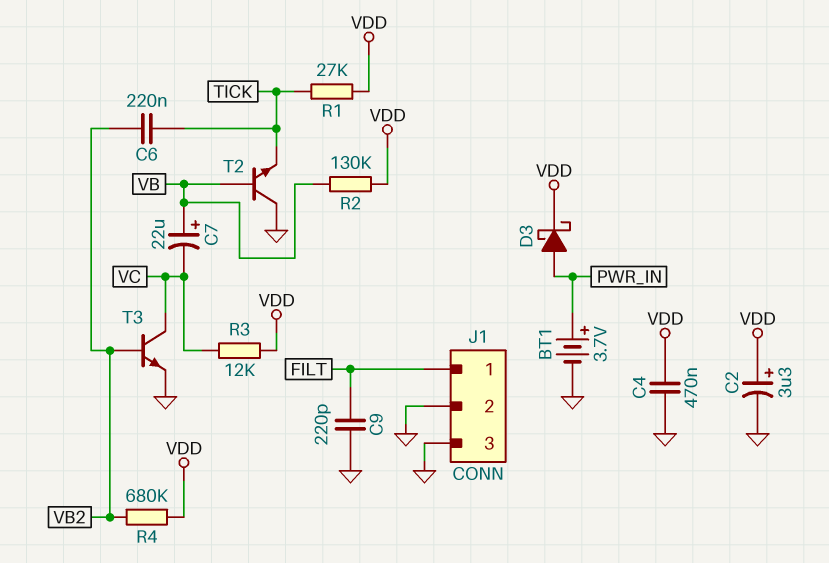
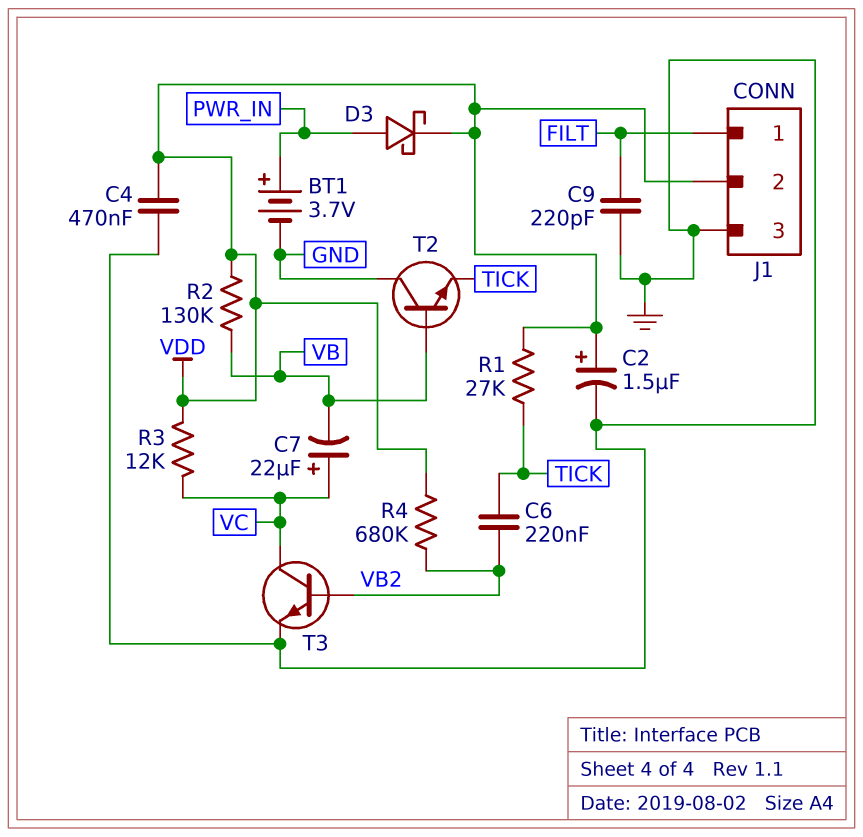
C2: 3.3uF (plus VDD, minus GND) -> 1.5uF (plus VDD, minus GND)
C7: 22uF (plus VB, minus VC) -> 22uF (plus VC, minus VB)
J1 pin 2: GND -> VDD

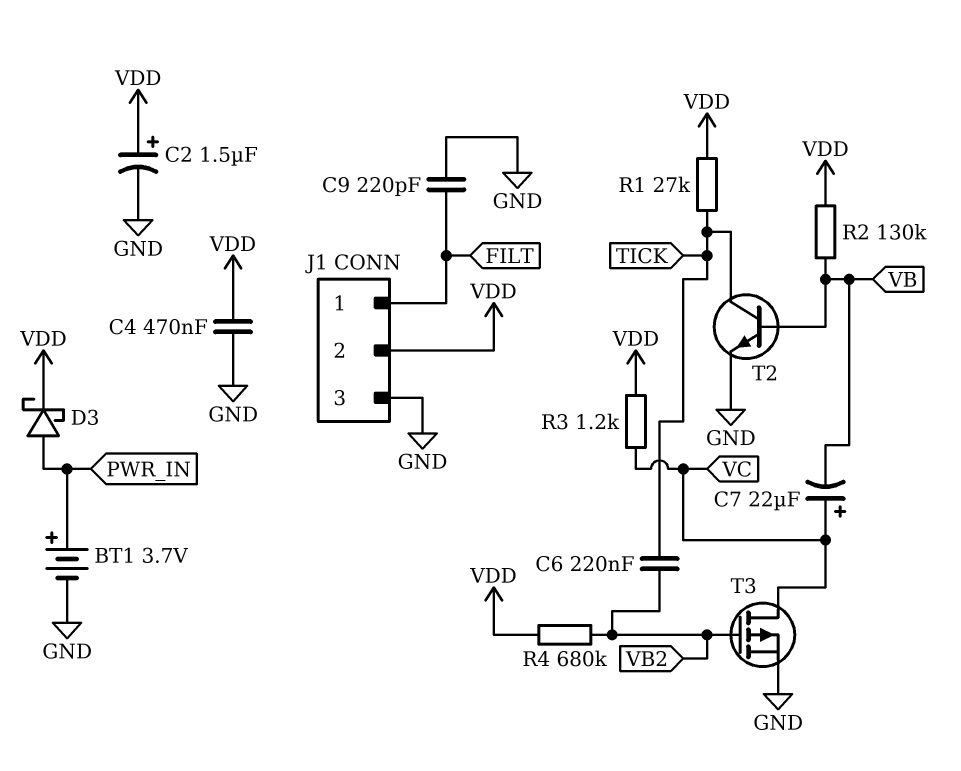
R3: 12k (VC, VDD) -> 1.2k (VC, VDD)
T2: NPN (B VB, C GND, E TICK) -> NPN (B VB, C TICK, E GND)
T3: NPN (B VB2, C VC, E GND) -> PMOS (G VB2, D VC, S GND)

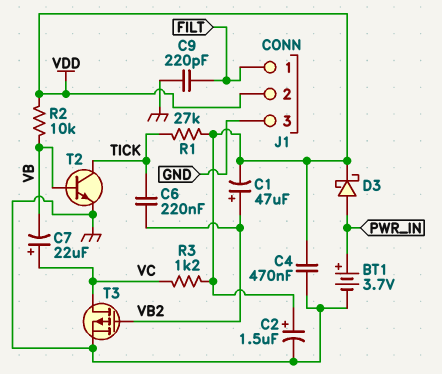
C1: none -> 47uF (plus VB2, minus VDD)
R2: 130k (VB, VDD) -> 10k (VB, VDD)
R4: 680k (VB2, VDD) -> none

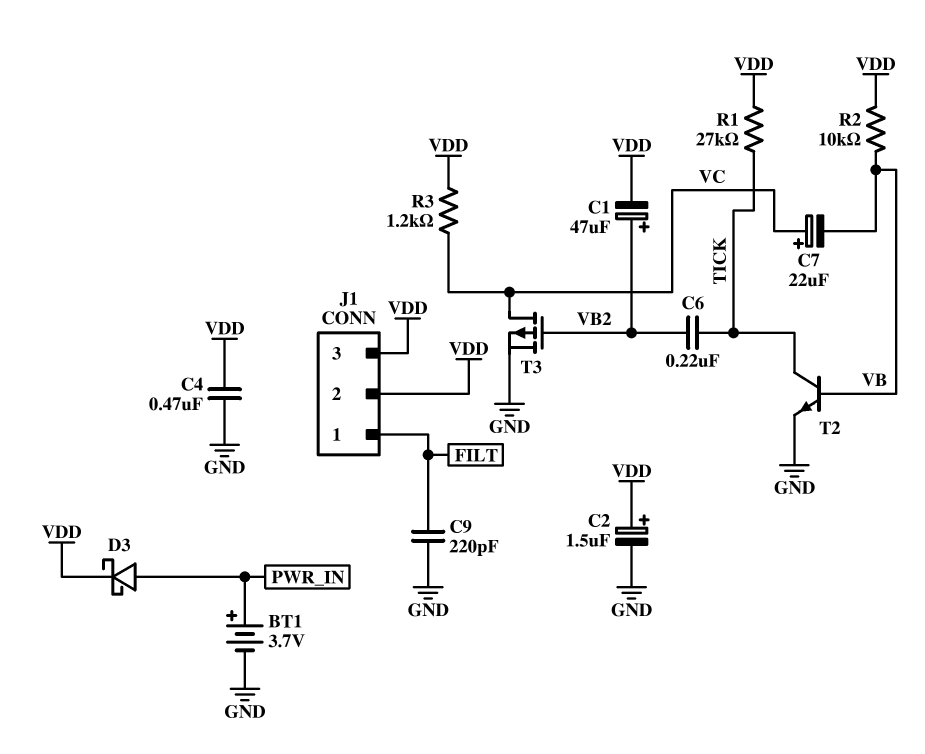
J1 pin 3: GND -> VDD

